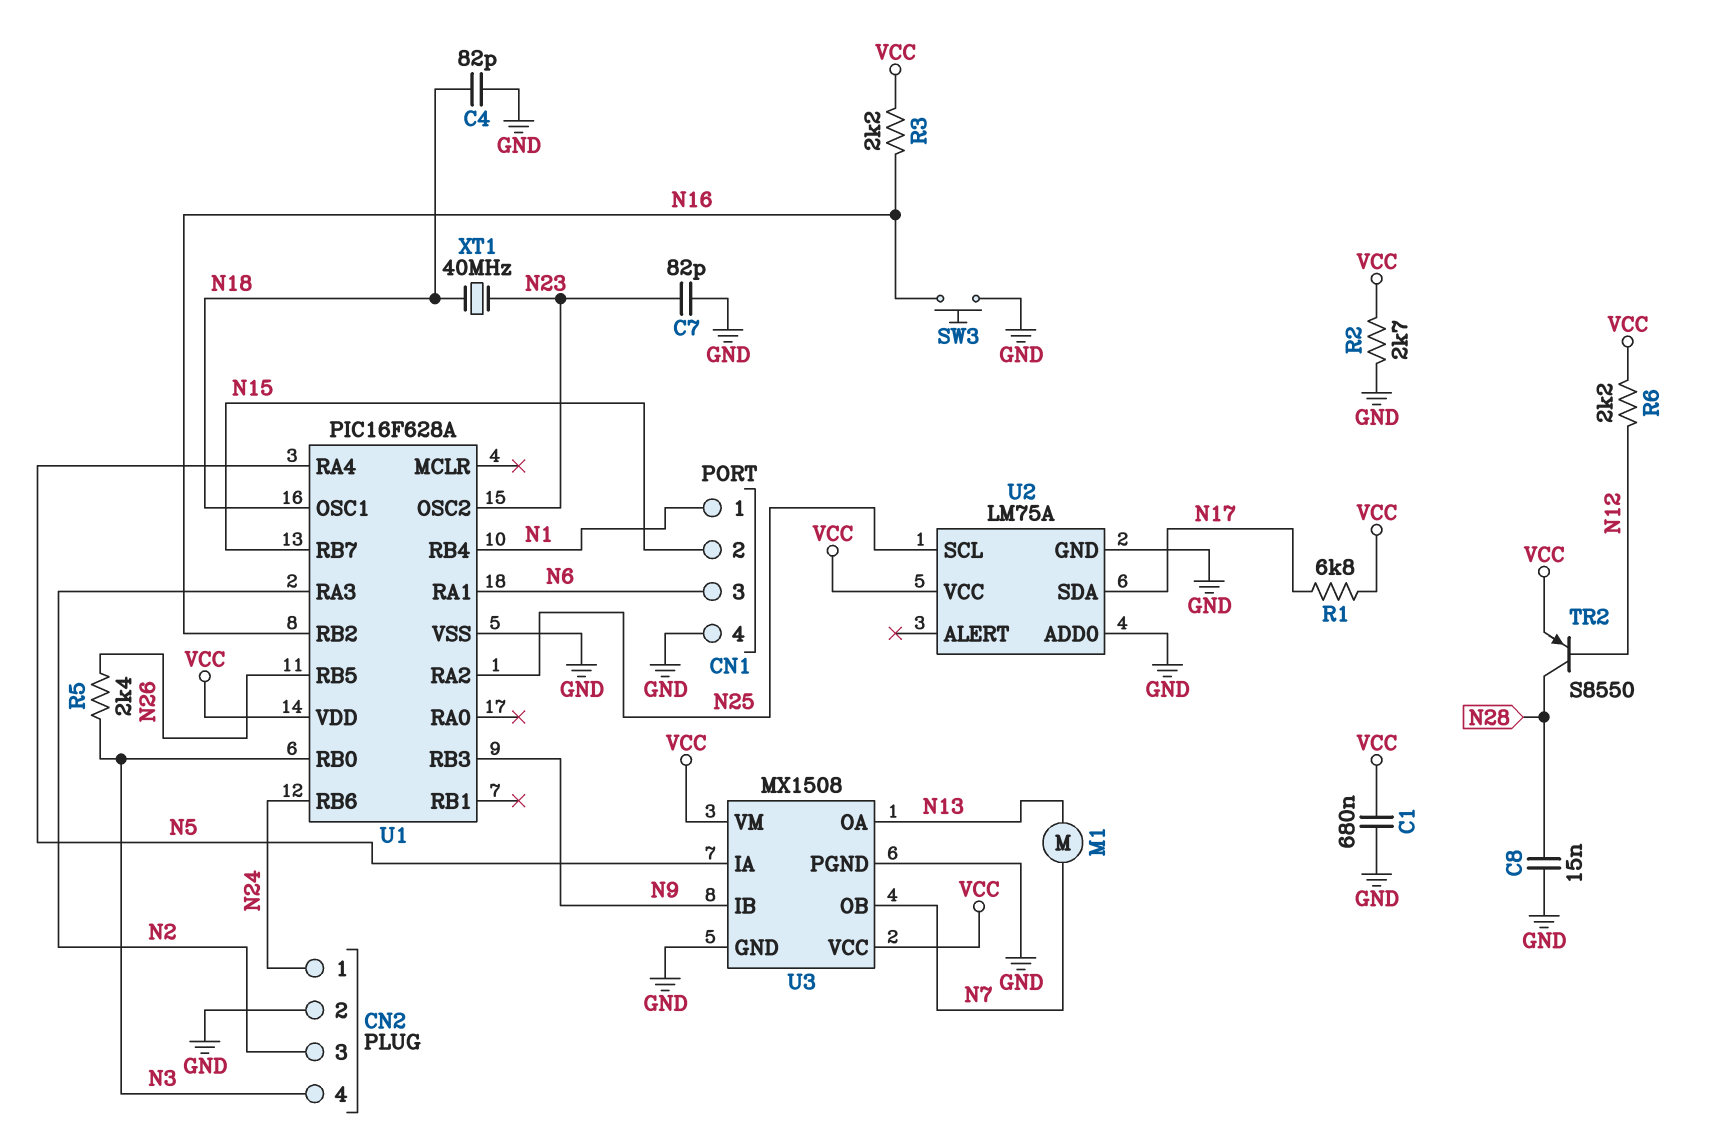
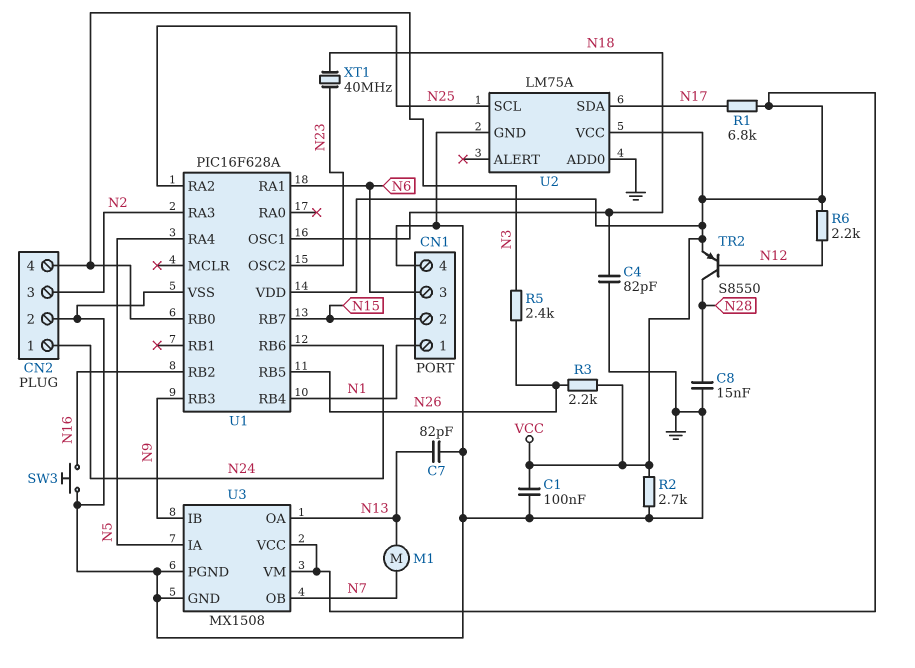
C1: 680nF (GND, VCC) -> 100nF (GND, VCC)
C7: 82pF (GND, N23) -> 82pF (GND, N13)
R3: 2.2k (N16, VCC) -> 2.2k (N26, VCC)

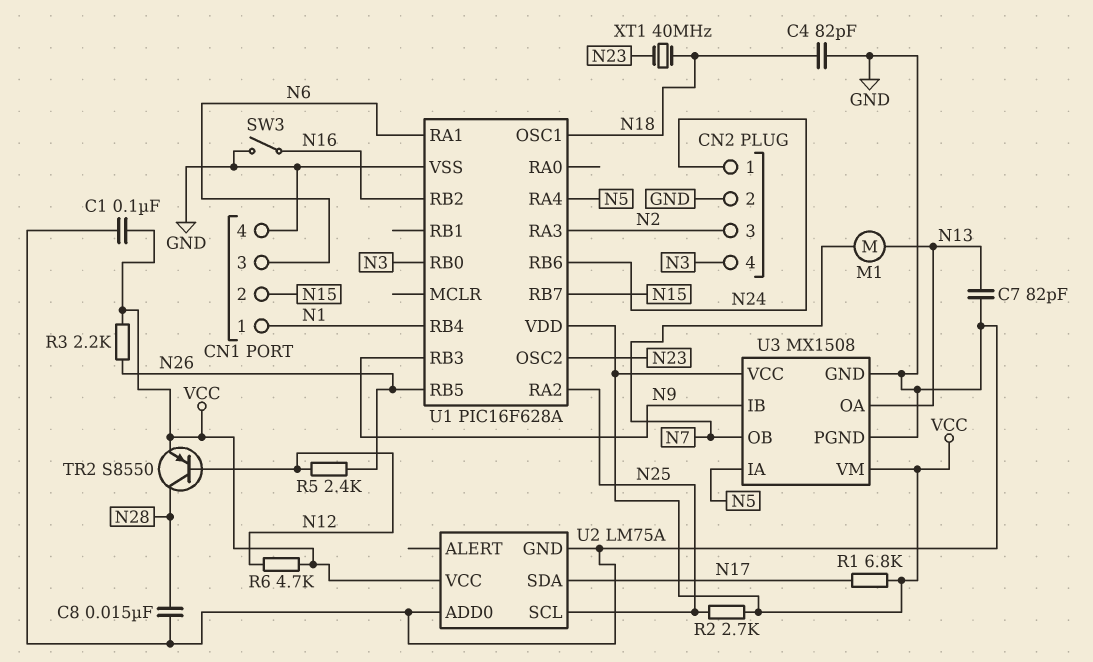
R2: 2.7k (GND, VCC) -> 2.7k (N25, VCC)
R5: 2.4k (N3, N26) -> 2.4k (N12, N26)
R6: 2.2k (N12, VCC) -> 4.7k (N12, VCC)
SW3: button (GND, N16) -> switch (GND, N16)

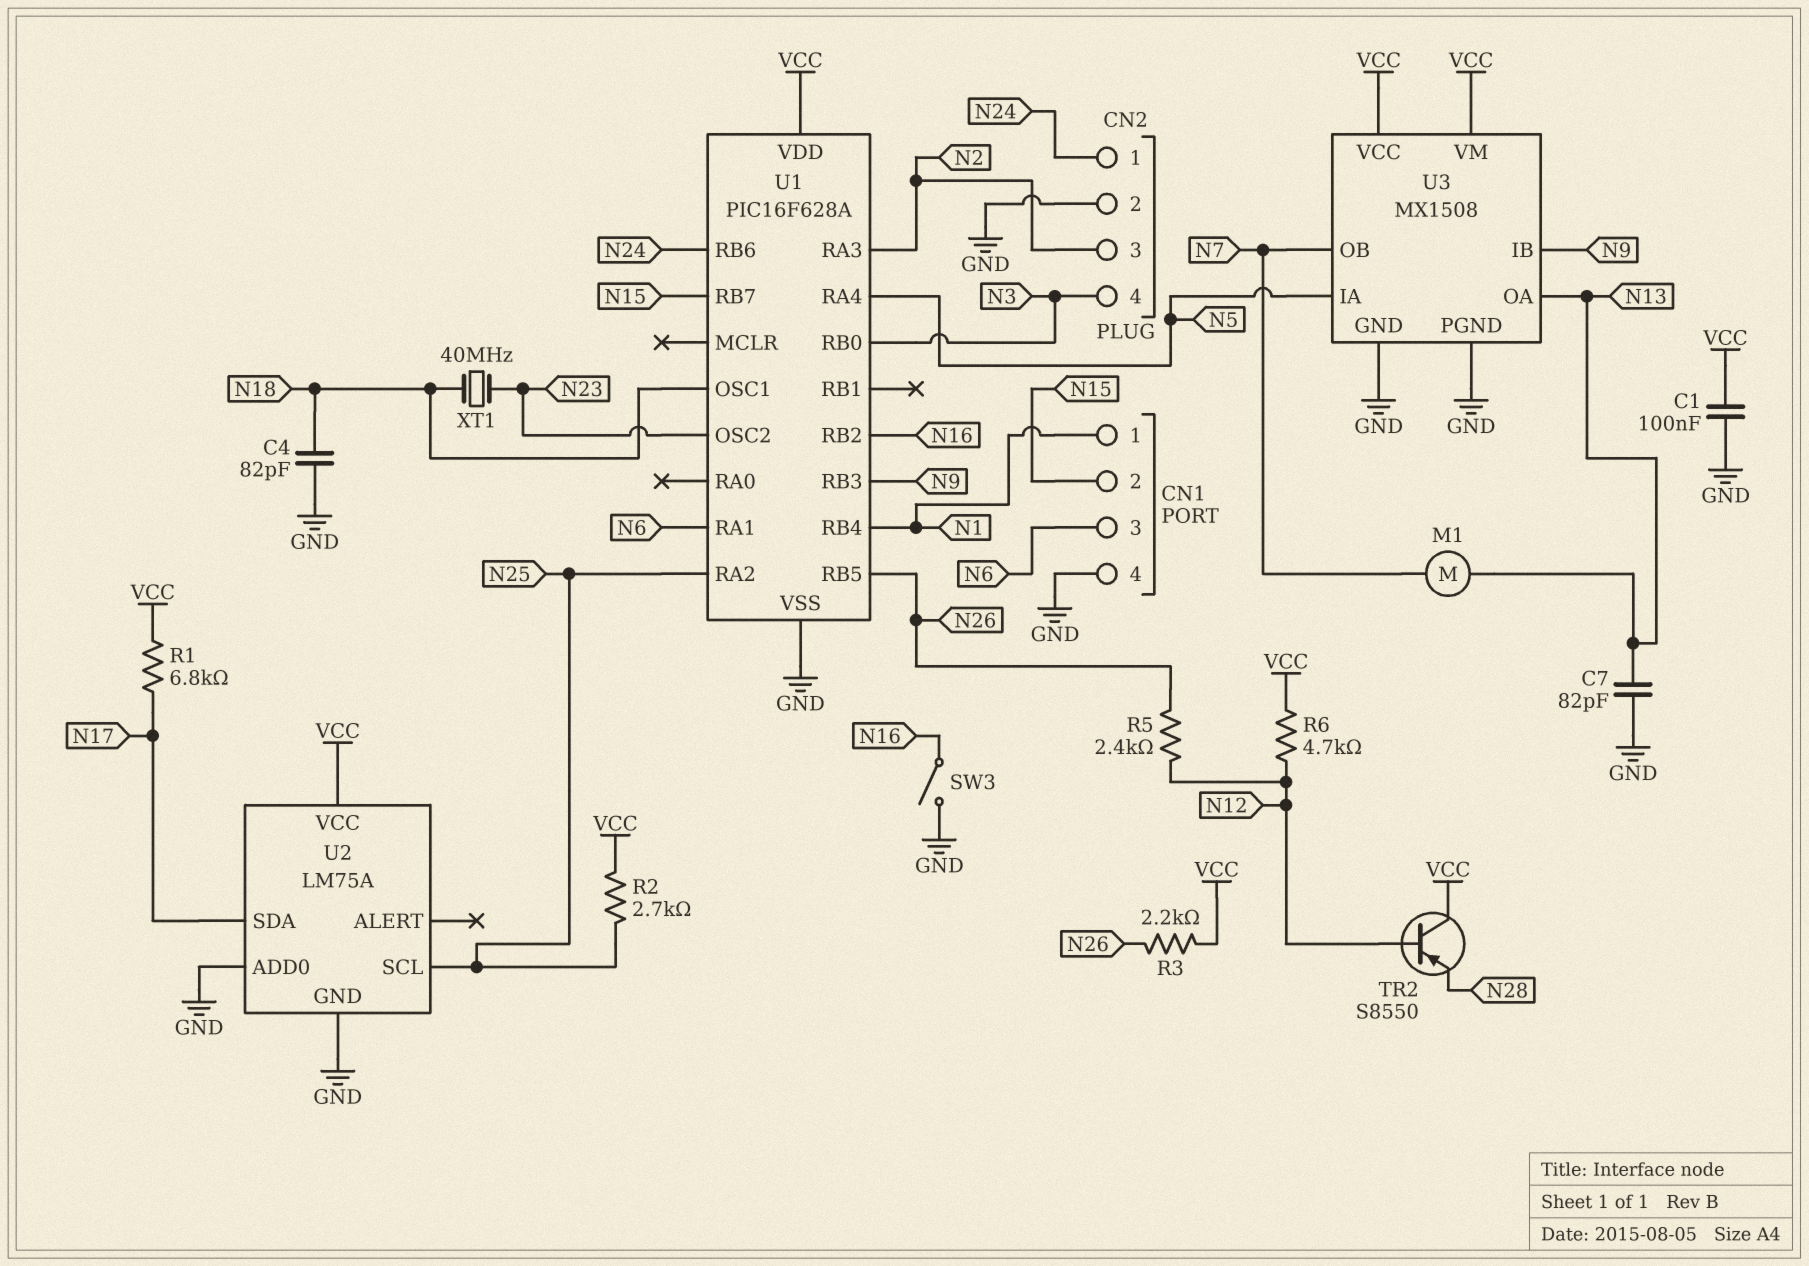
C8: 15nF (GND, N28) -> none
TR2: PNP S8550 (B N12, C N28, E VCC) -> PNP S8550 (B N12, C VCC, E N28)

